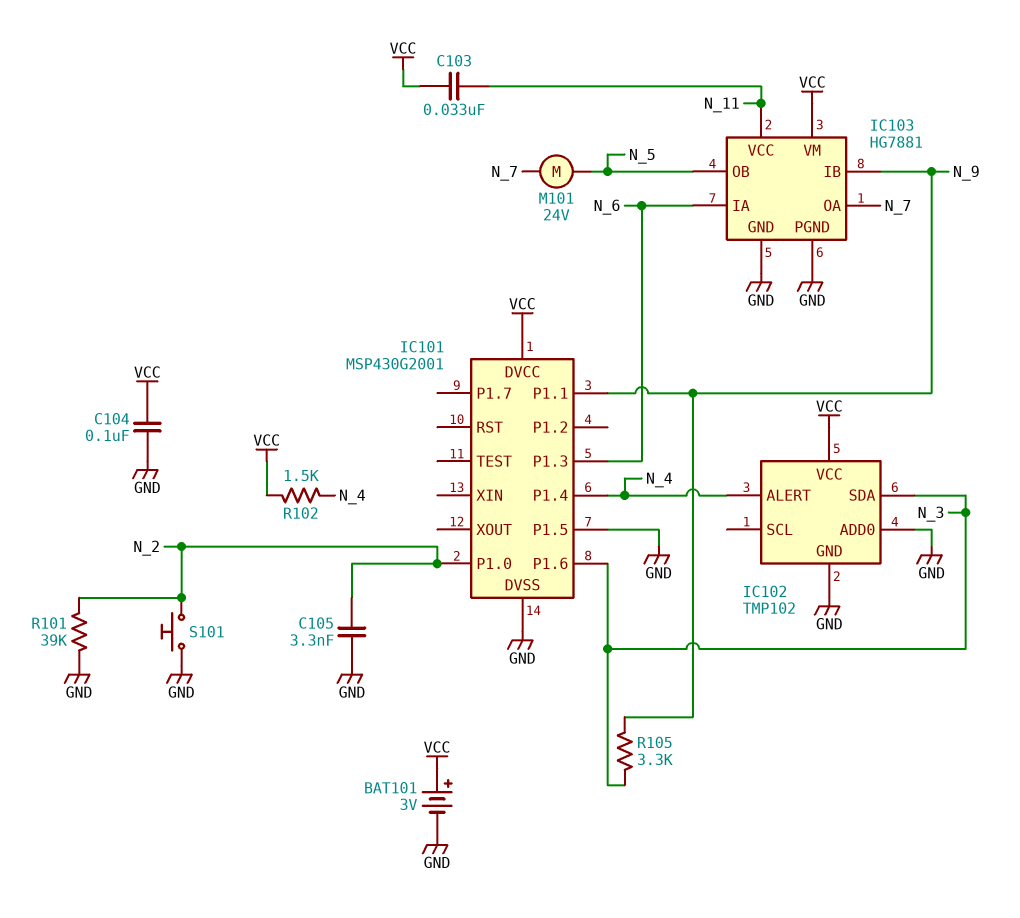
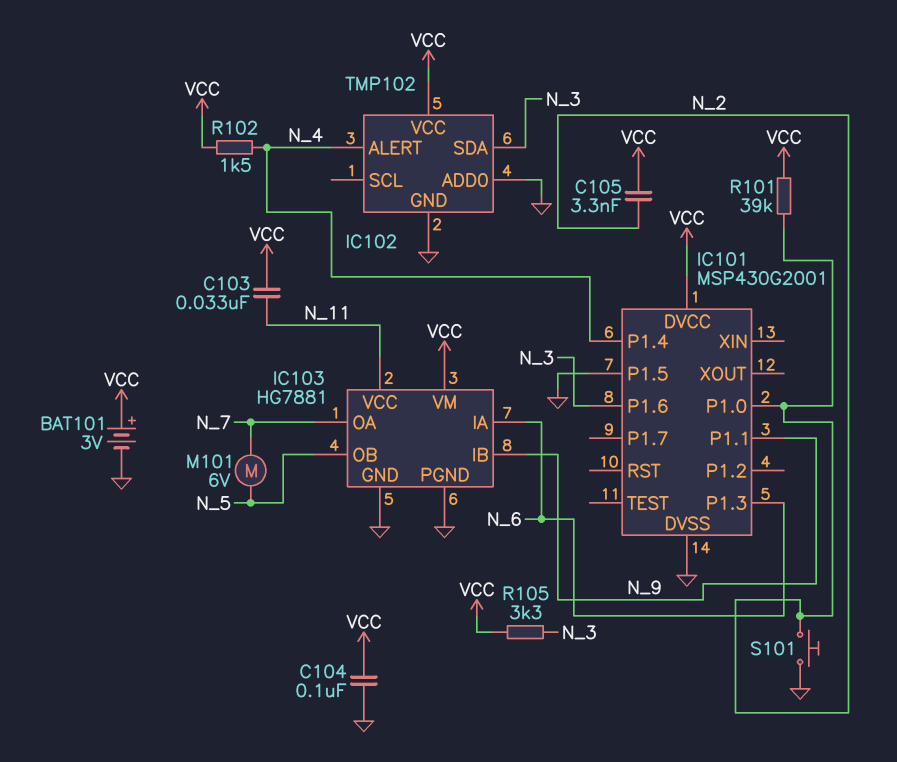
C105: 3.3nF (GND, N_2) -> 3.3nF (N_2, VCC)
M101: motor 24V (N_5, N_7) -> motor 6V (N_5, N_7)
R101: 39k (GND, N_2) -> 39k (N_2, VCC)
R105: 3.3k (N_3, N_9) -> 3.3k (N_3, VCC)

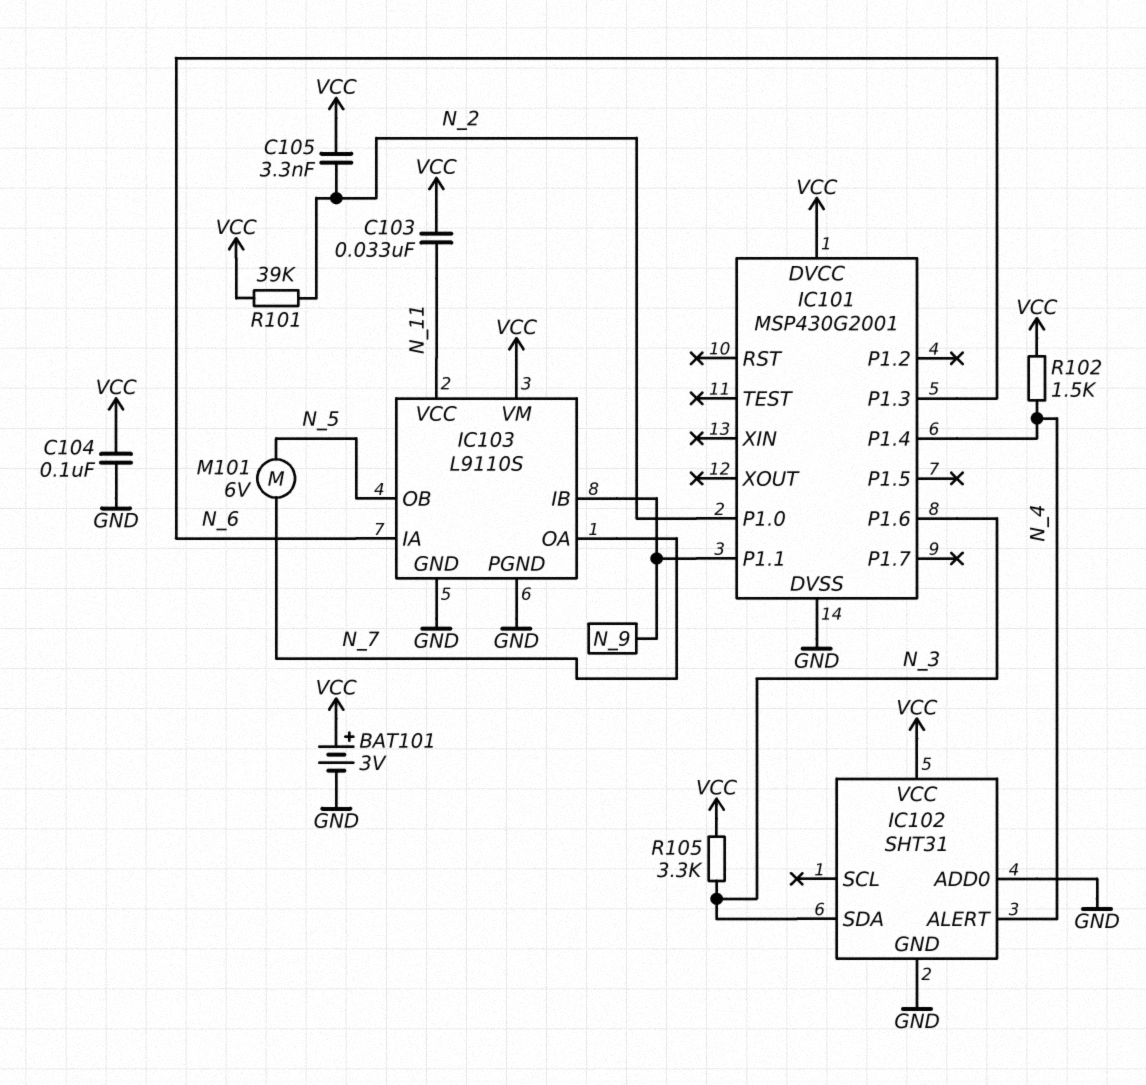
IC101 pin P1.5: GND -> none
IC102: TMP102 -> SHT31
IC103: HG7881 -> L9110S
S101: button (GND, N_2) -> none

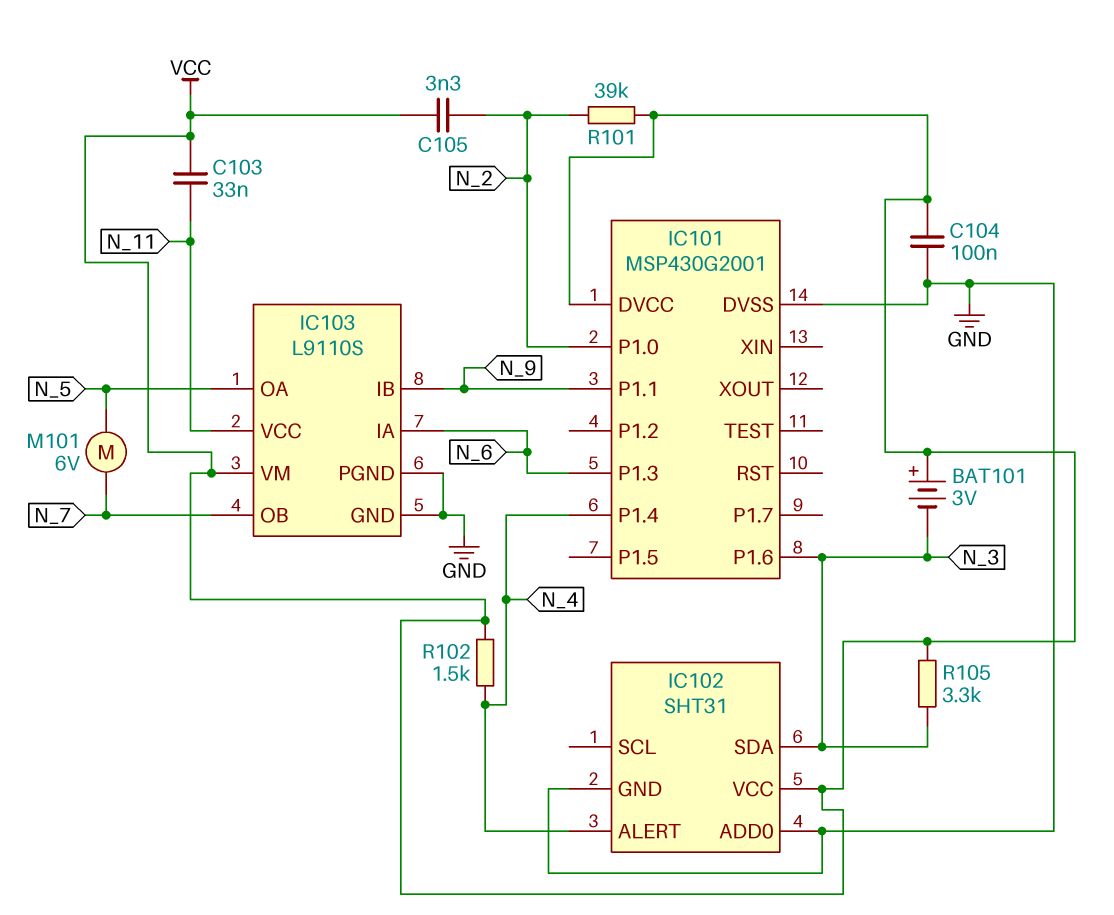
BAT101: 3V (plus VCC, minus GND) -> 3V (plus VCC, minus N_3)
IC103 pin OA: N_7 -> N_5
IC103 pin OB: N_5 -> N_7

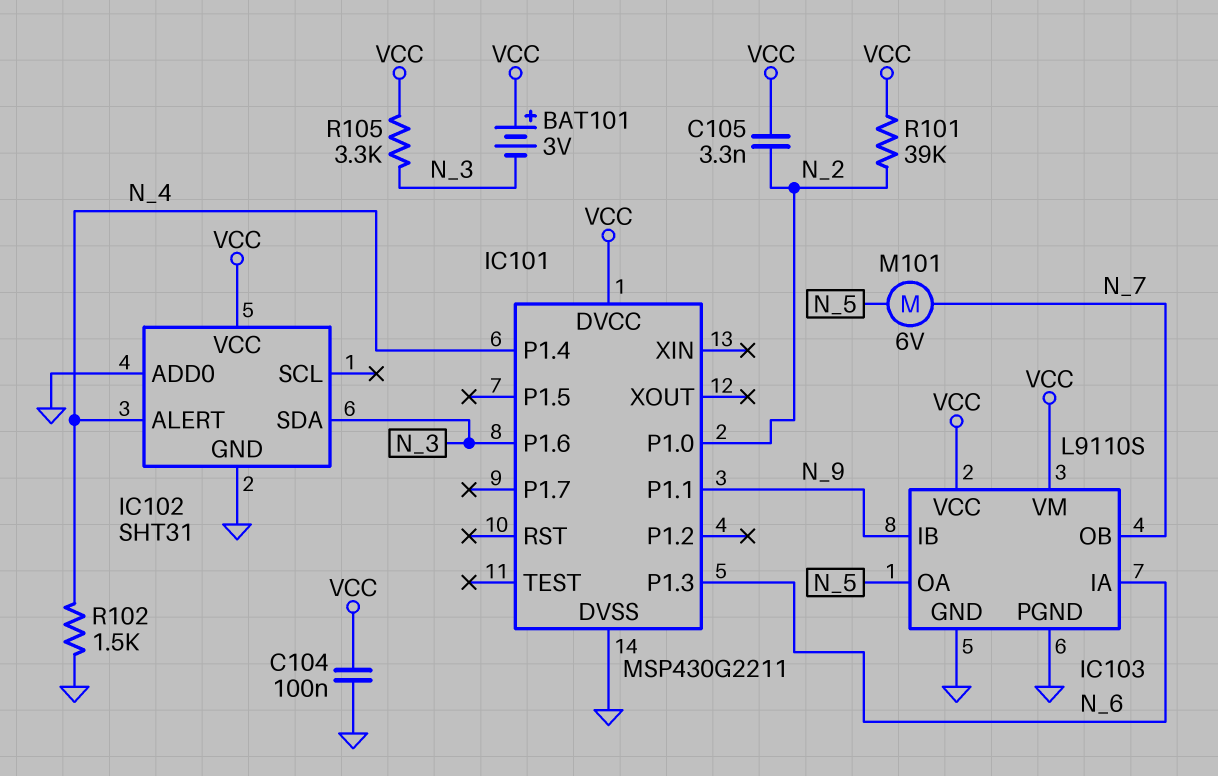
C103: 33nF (N_11, VCC) -> none
IC101: MSP430G2001 -> MSP430G2211
IC103 pin VCC: N_11 -> VCC
R102: 1.5k (N_4, VCC) -> 1.5k (GND, N_4)

